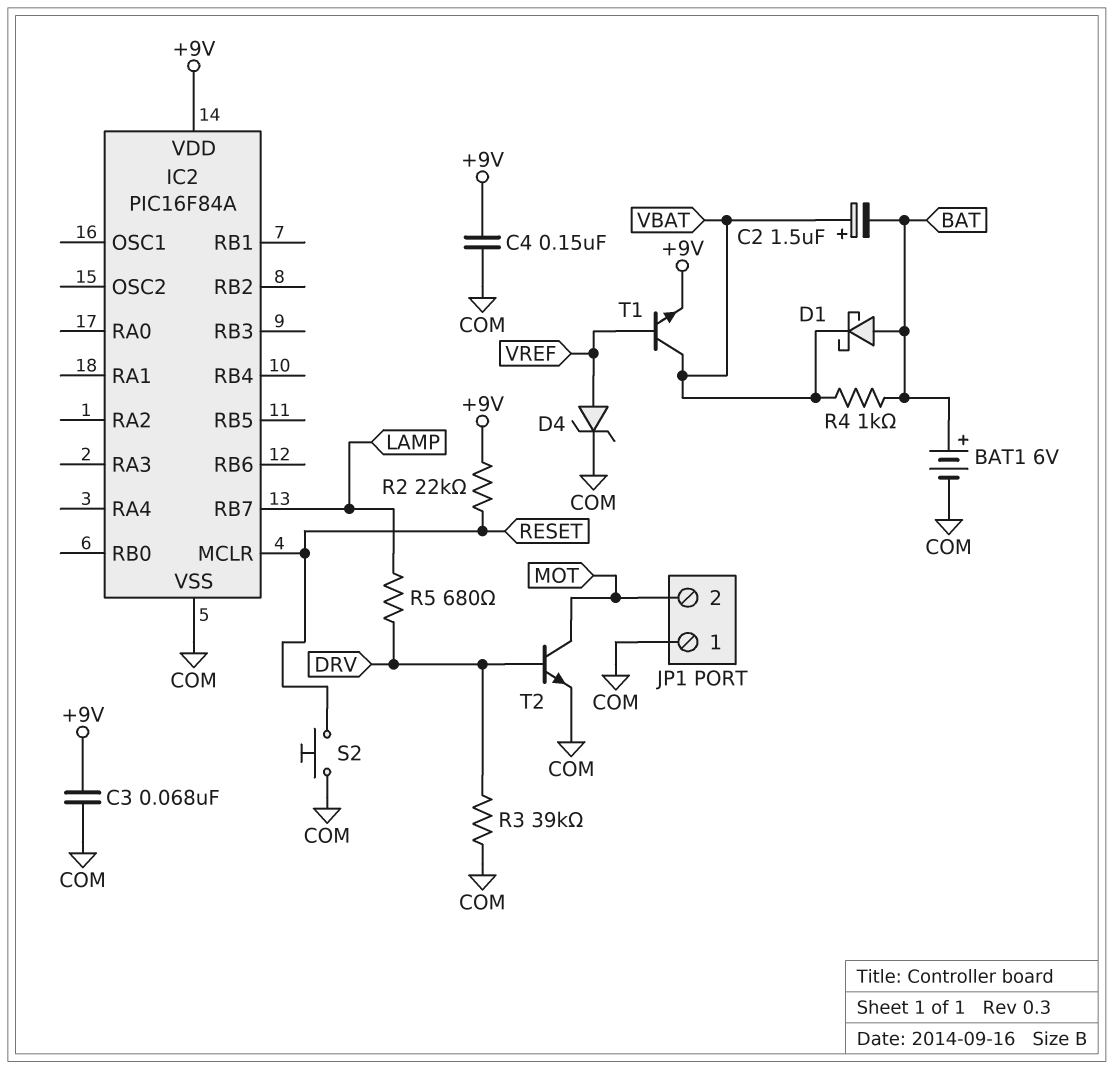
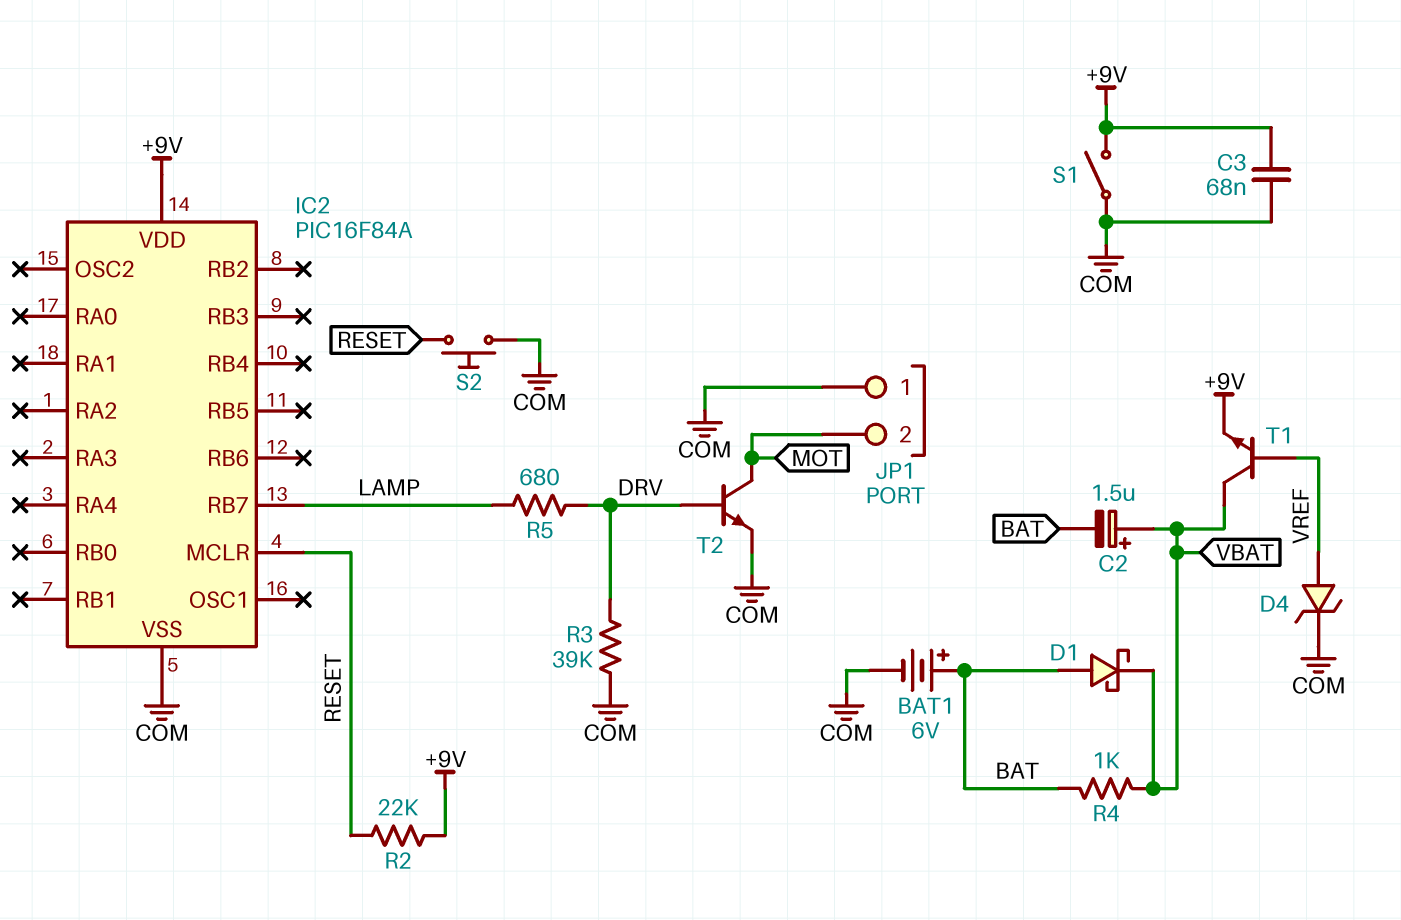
C4: 150nF (+9V, COM) -> none
S1: none -> switch (+9V, COM)

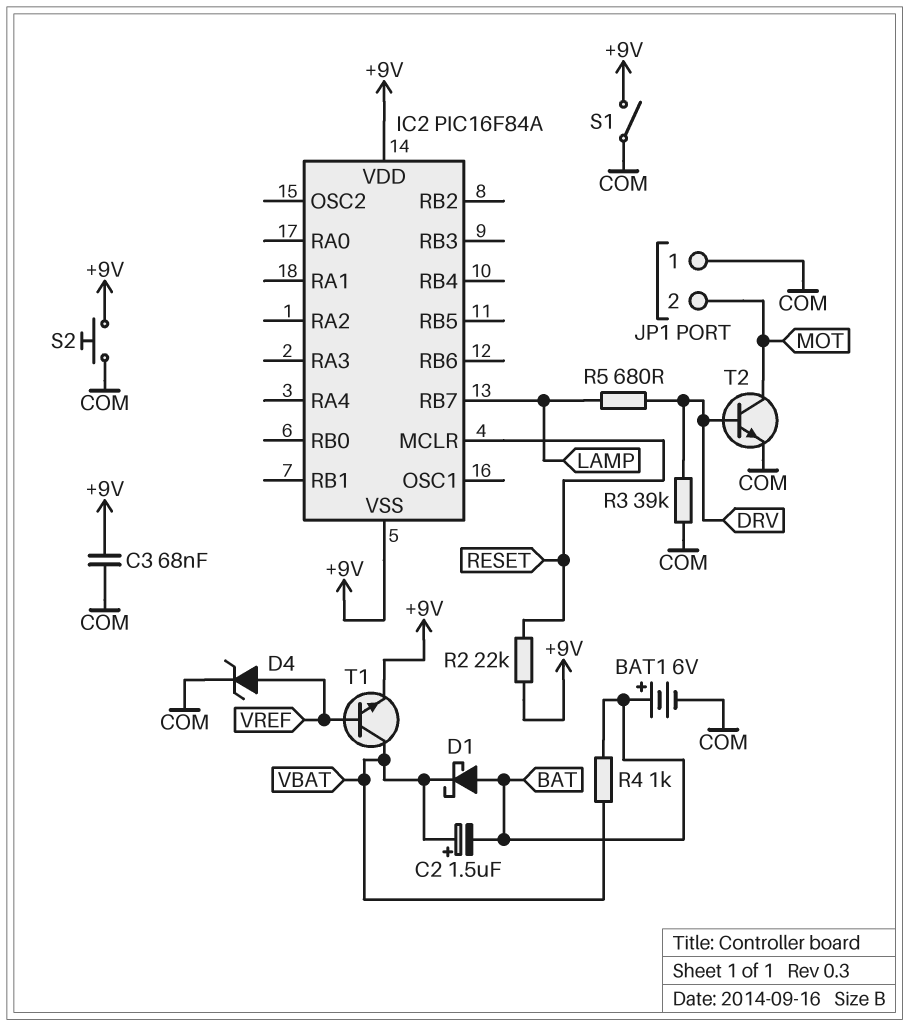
IC2 pin VSS: COM -> +9V
S2: button (COM, RESET) -> button (+9V, COM)

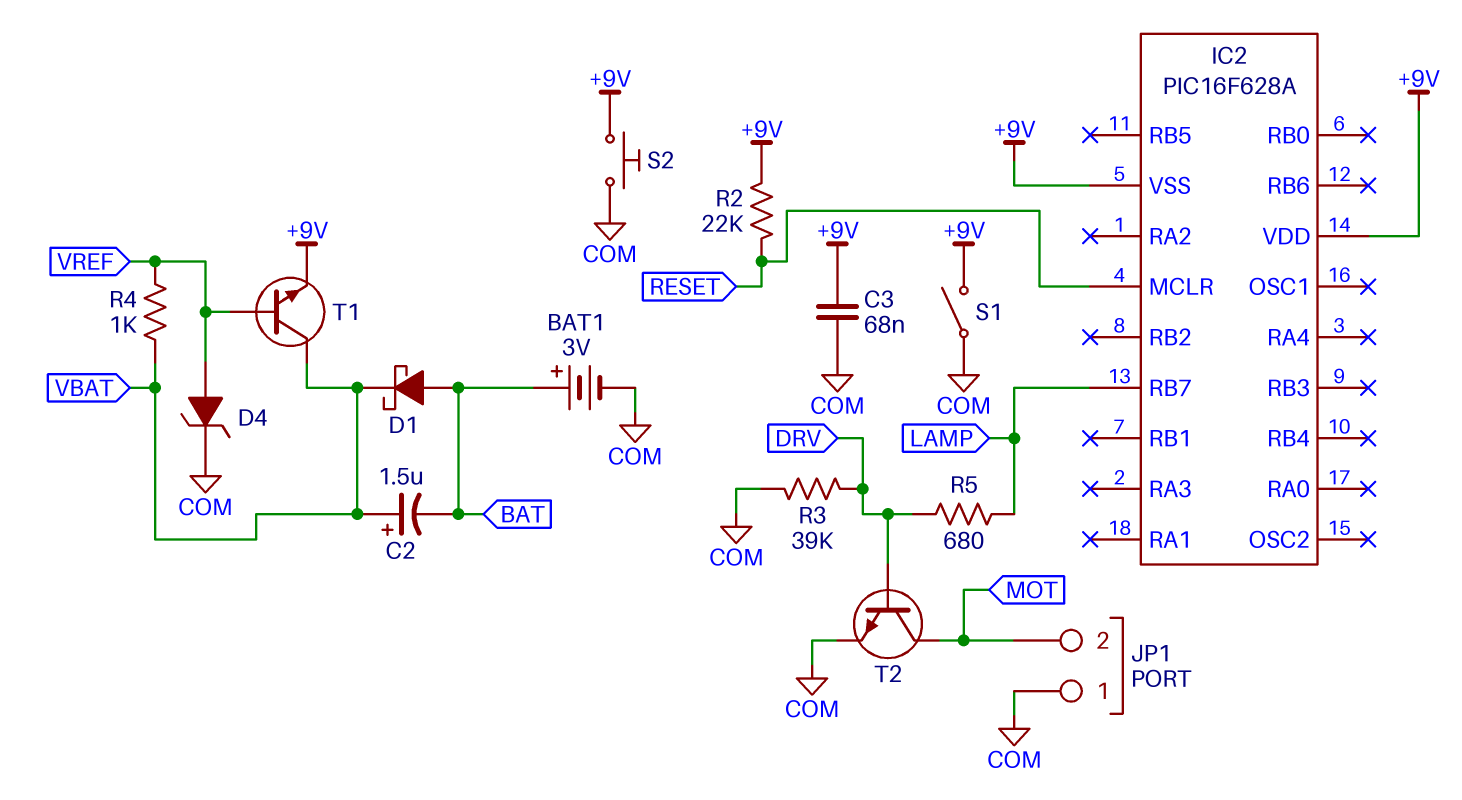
BAT1: 6V (plus BAT, minus COM) -> 3V (plus BAT, minus COM)
IC2: PIC16F84A -> PIC16F628A
R4: 1k (BAT, VBAT) -> 1k (VBAT, VREF)

